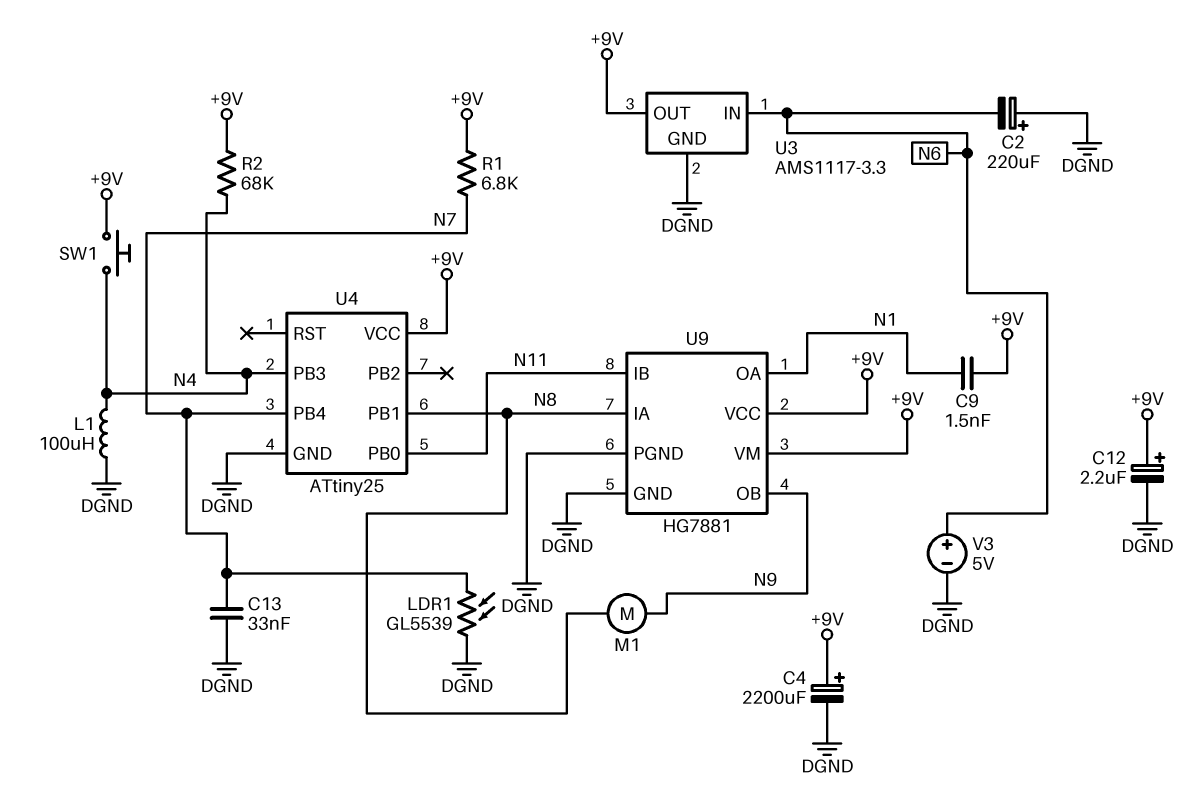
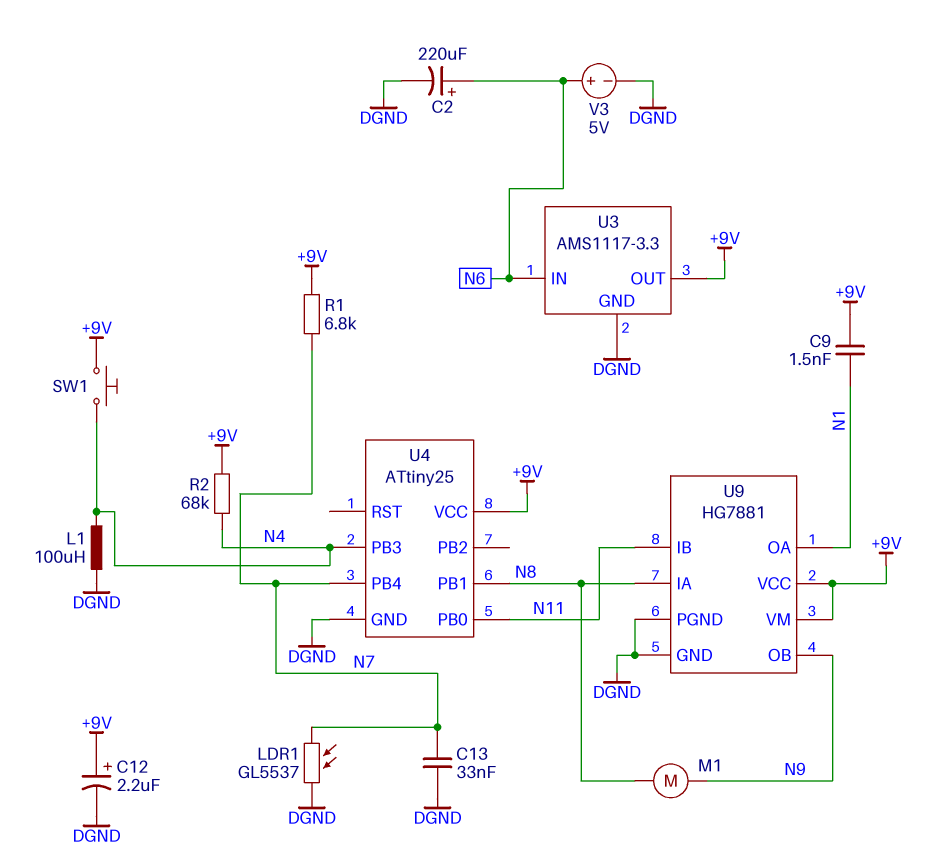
C2: 220uF (plus DGND, minus N6) -> 220uF (plus N6, minus DGND)
C4: 2200uF (plus +9V, minus DGND) -> none
LDR1: GL5539 (DGND, N7) -> GL5537 (DGND, N7)

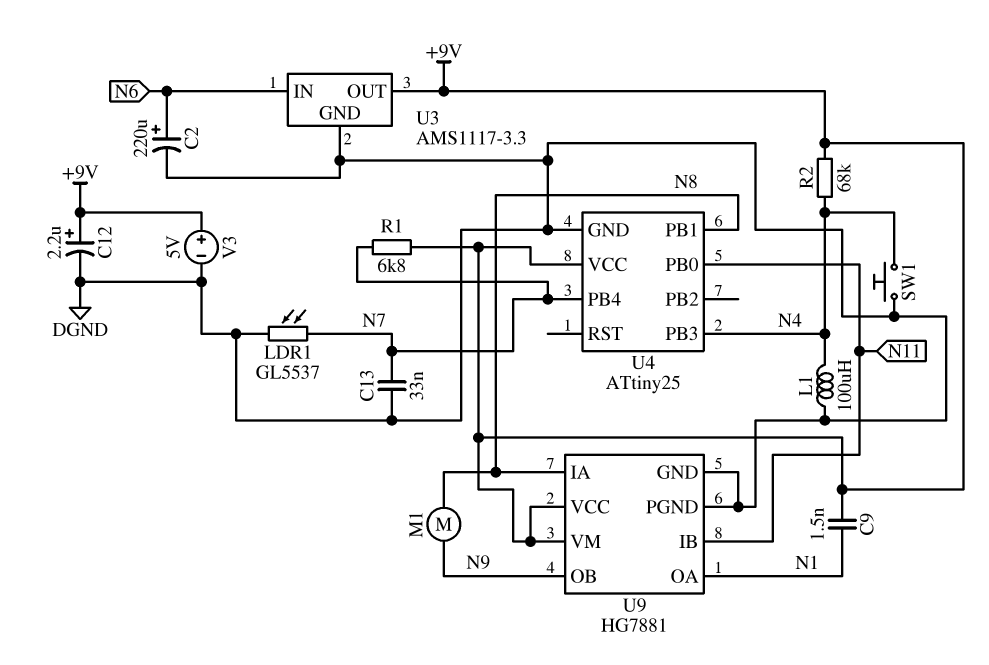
SW1: button (+9V, N4) -> button (DGND, N4)
V3: 5V (plus N6, minus DGND) -> 5V (plus +9V, minus DGND)

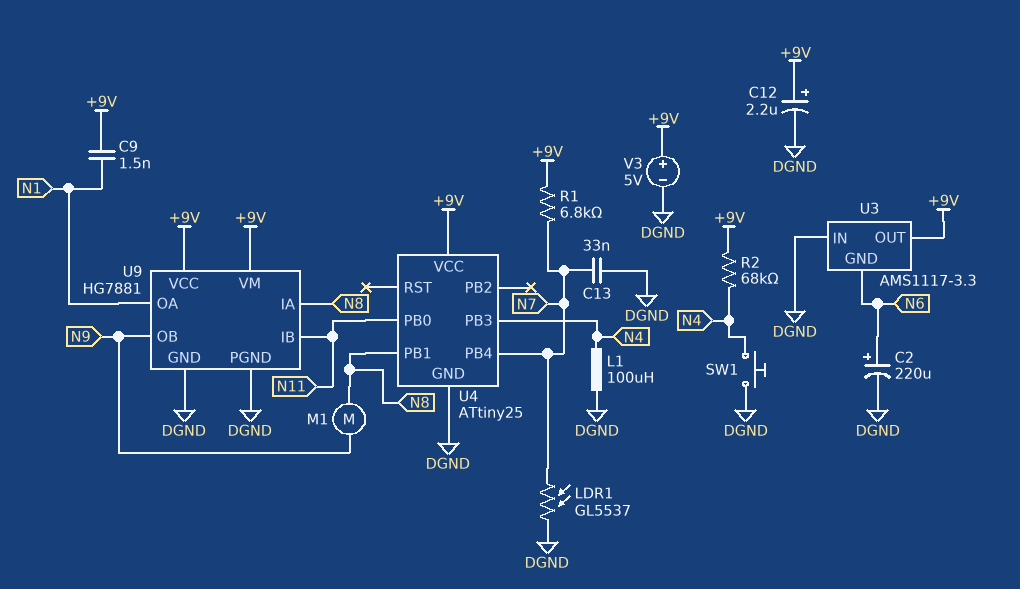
U3 pin GND: DGND -> N6
U3 pin IN: N6 -> DGND

